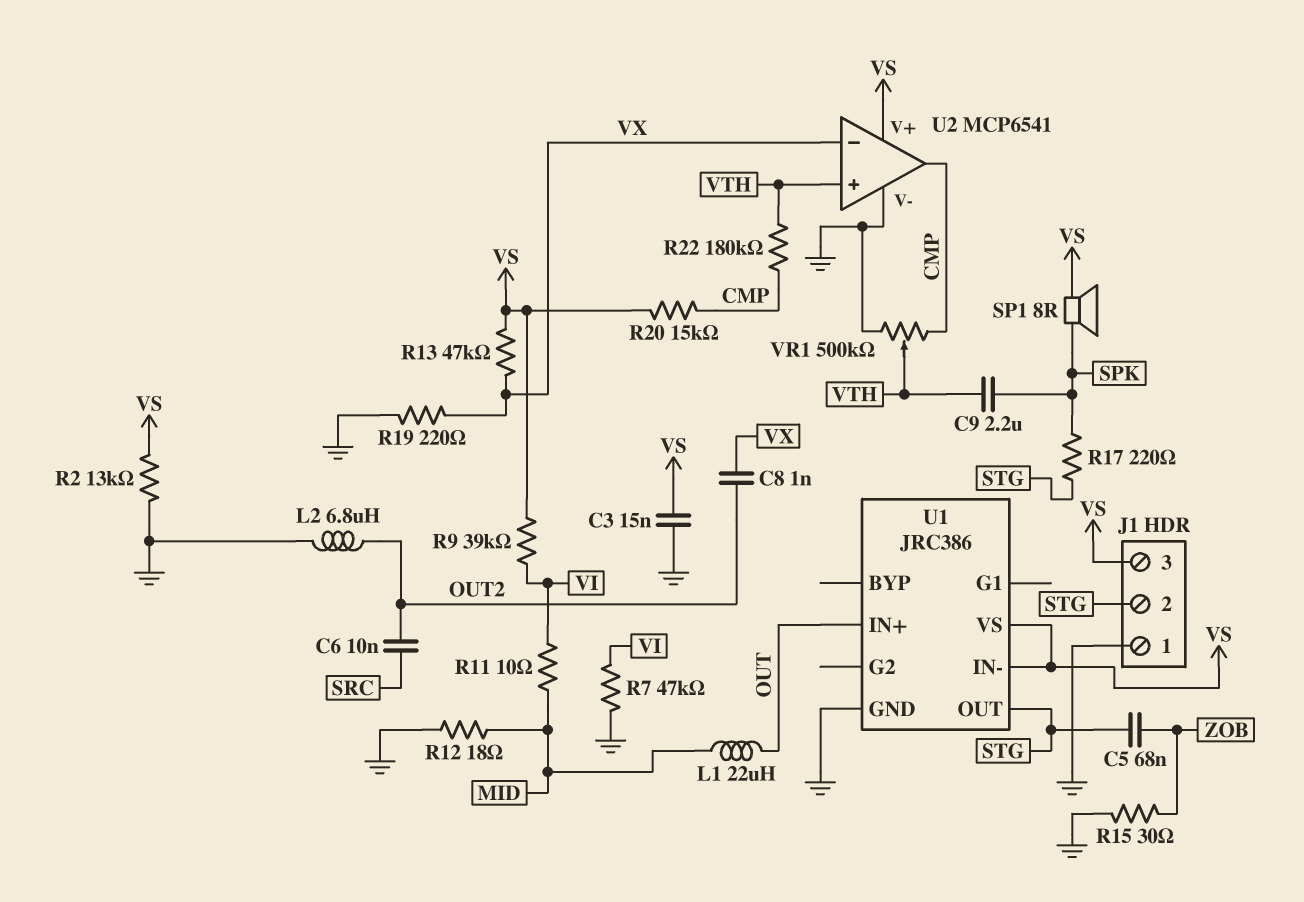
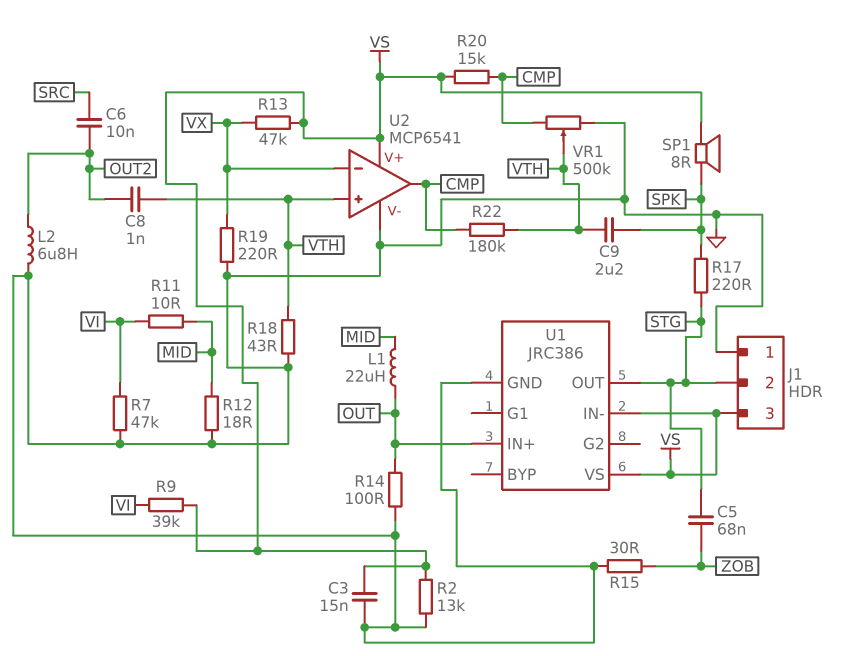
C8: 1nF (OUT2, VX) -> 1nF (OUT2, VTH)
R14: none -> 100 (GND, OUT)
R18: none -> 43 (GND, VTH)

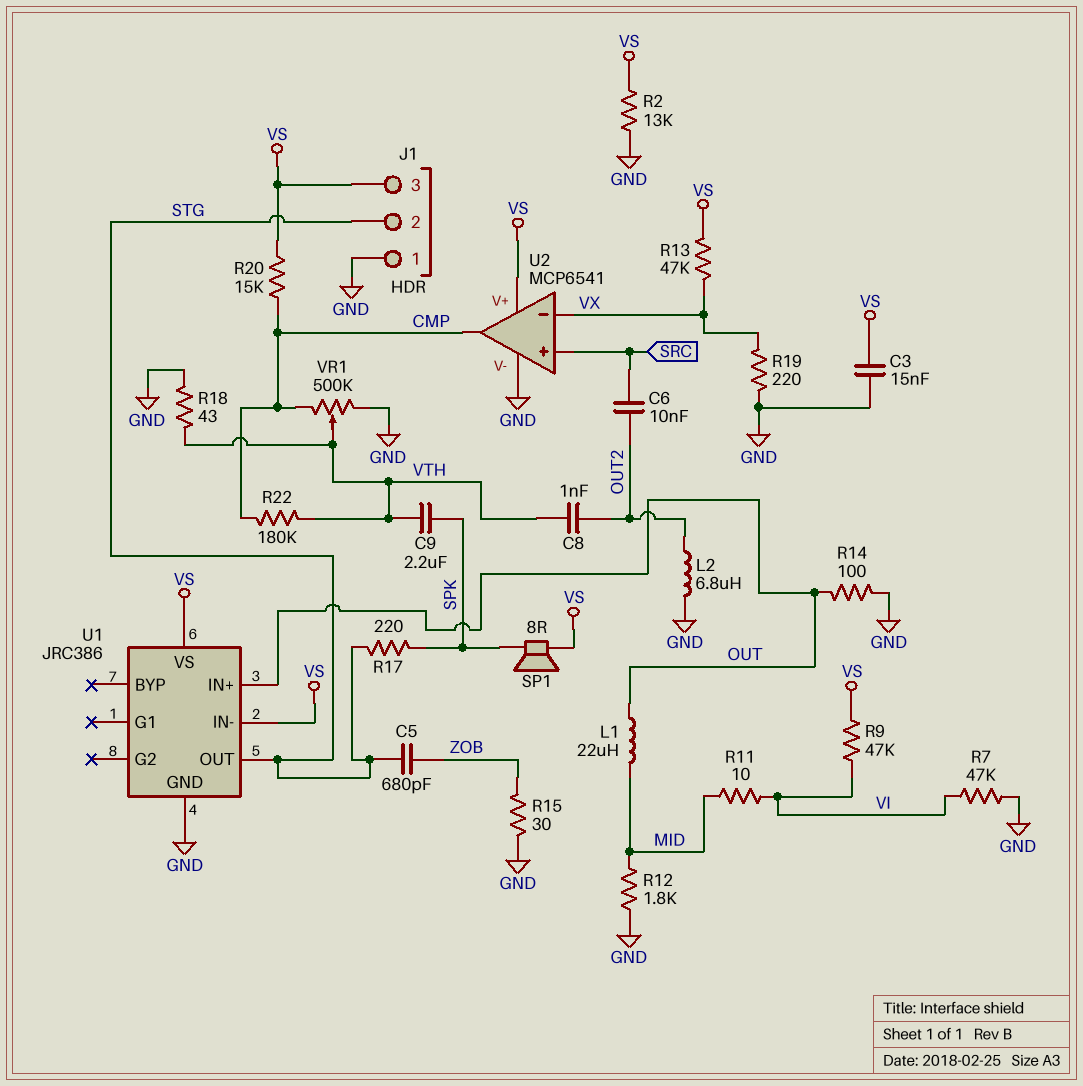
C5: 68nF (STG, ZOB) -> 680pF (STG, ZOB)
R9: 39k (VI, VS) -> 47k (VI, VS)
R12: 18 (GND, MID) -> 1.8k (GND, MID)
U2 pin in+: VTH -> SRC

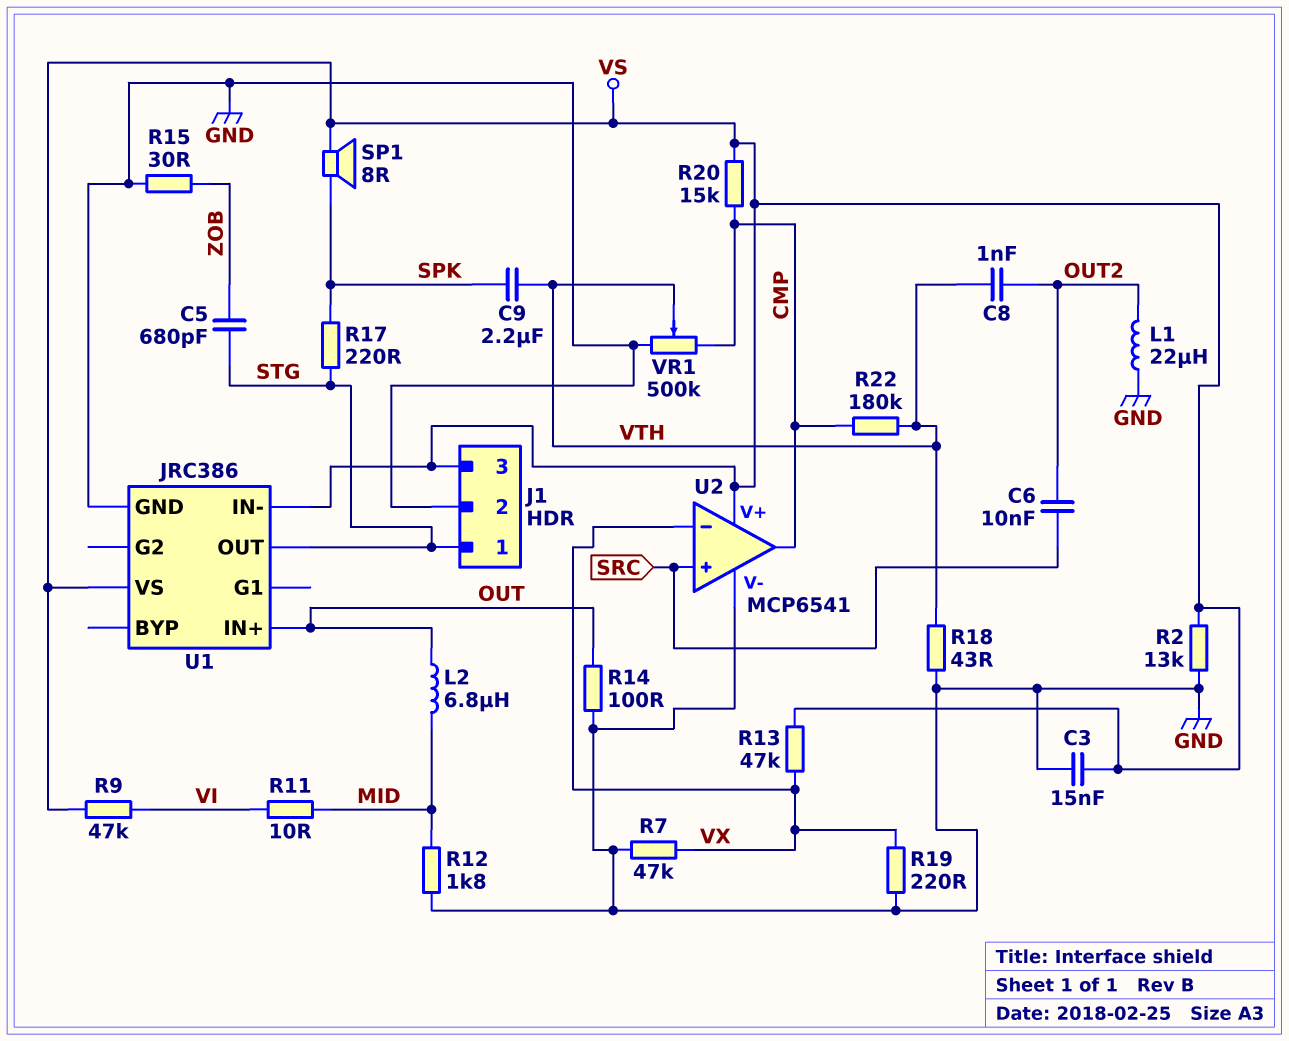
J1 pin 1: GND -> STG
J1 pin 2: STG -> GND
L1: 22uH (MID, OUT) -> 22uH (GND, OUT2)
L2: 6.8uH (GND, OUT2) -> 6.8uH (MID, OUT)
R7: 47k (GND, VI) -> 47k (GND, VX)

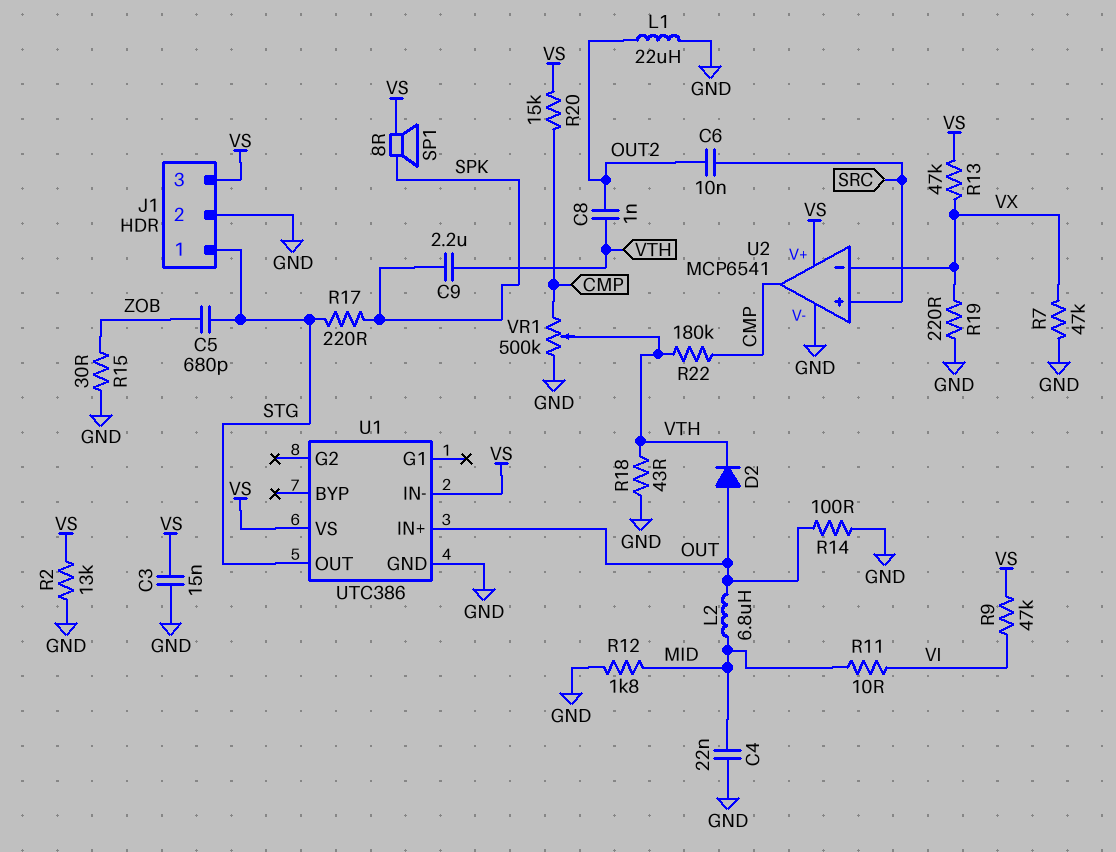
C4: none -> 22nF (GND, MID)
D2: none -> diode (A OUT, K VTH)
U1: JRC386 -> UTC386

